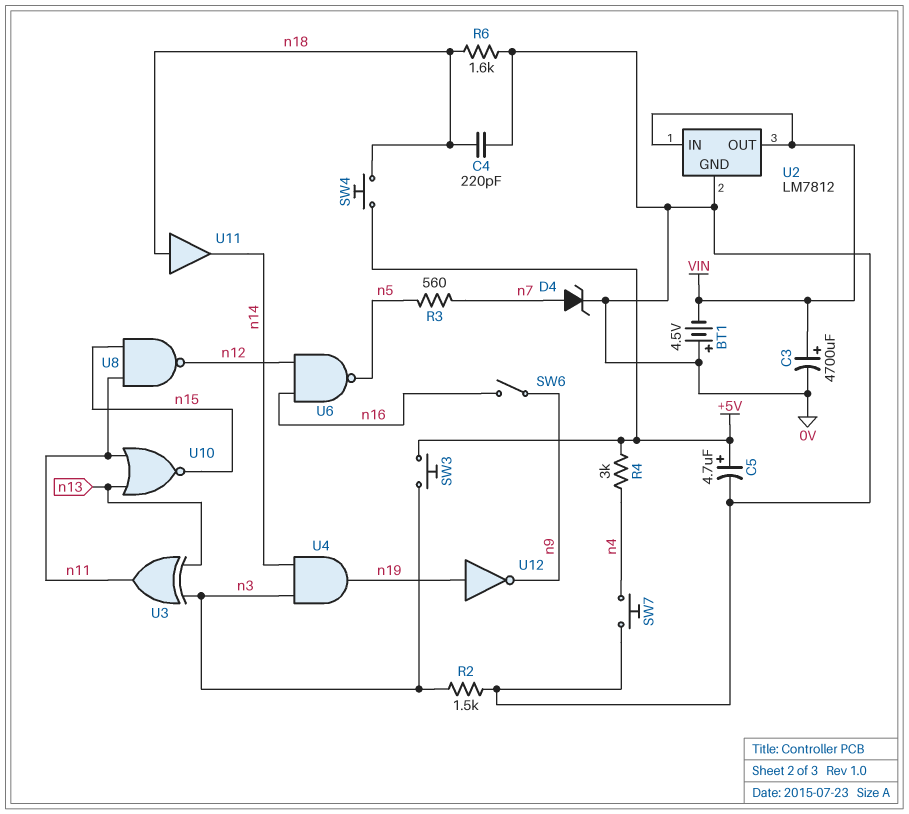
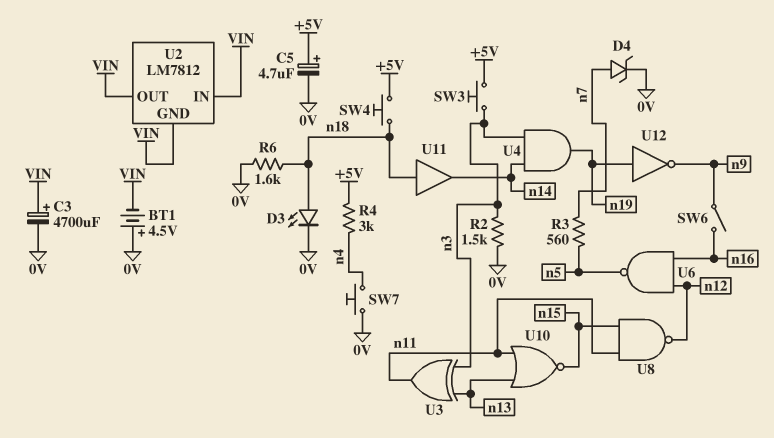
C4: 220pF (0V, n18) -> none
D3: none -> LED (A n18, K 0V)
U2 pin GND: 0V -> VIN

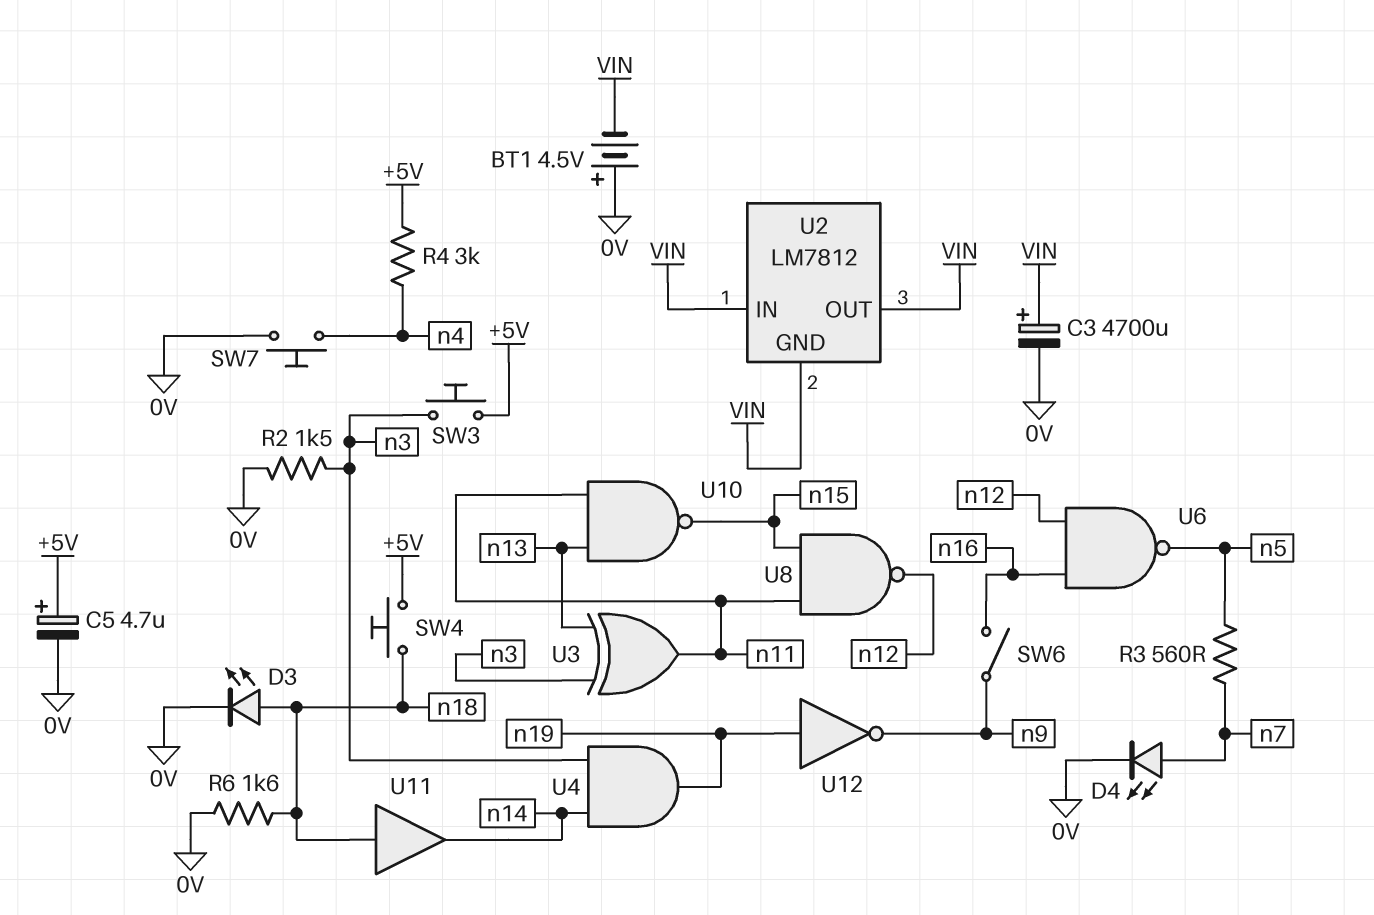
D4: zener (A n7, K 0V) -> LED (A n7, K 0V)
U10: NOR (in n11, in n13, out n15) -> NAND (in n11, in n13, out n15)

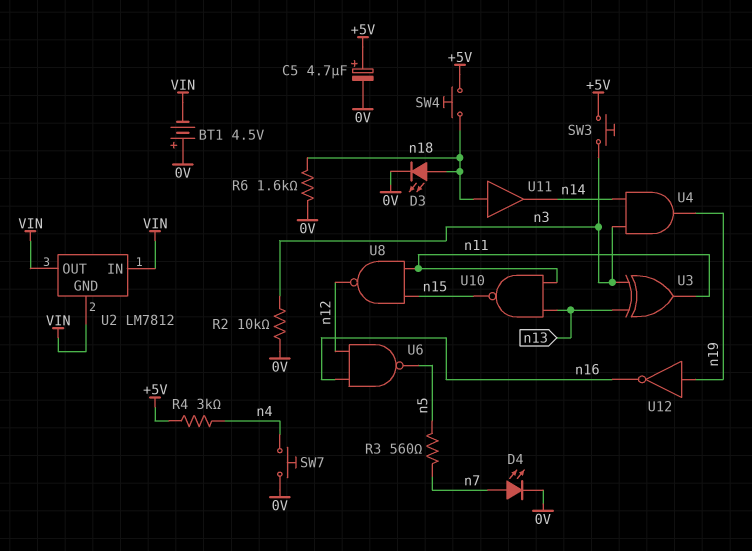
C3: 4700uF (plus VIN, minus 0V) -> none
R2: 1.5k (0V, n3) -> 10k (0V, n3)
SW6: switch (n9, n16) -> none
U12: NOT (in n19, out n9) -> NOT (in n19, out n16)

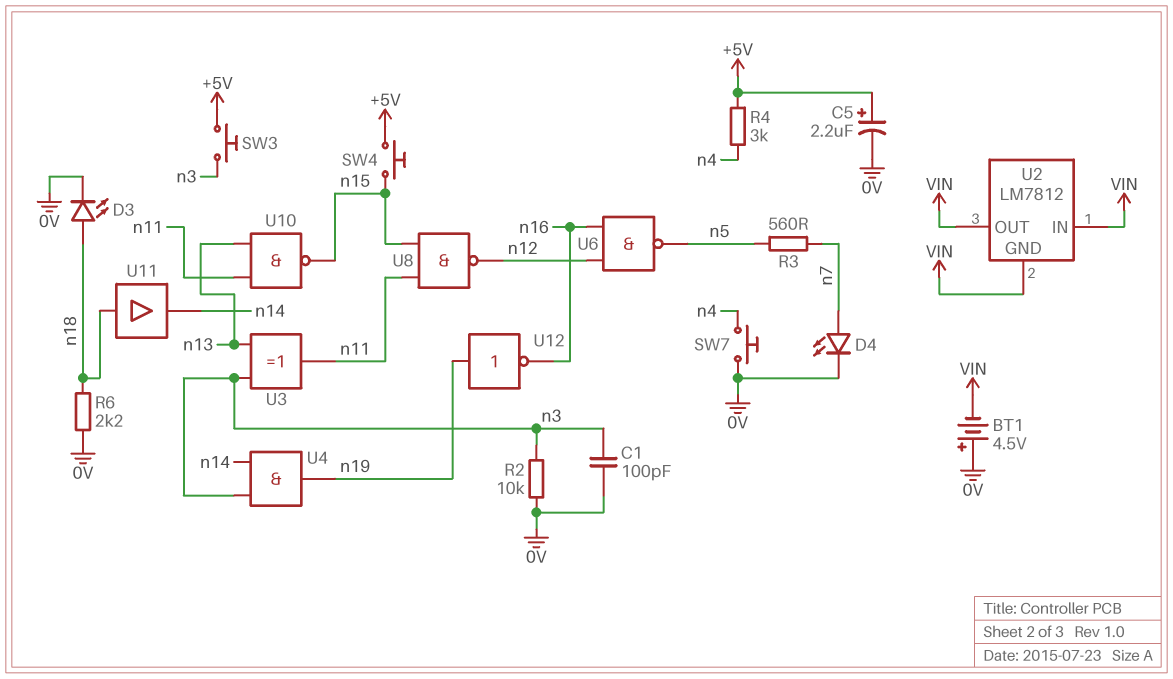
C1: none -> 100pF (0V, n3)
C5: 4.7uF (plus +5V, minus 0V) -> 2.2uF (plus +5V, minus 0V)
R6: 1.6k (0V, n18) -> 2.2k (0V, n18)
SW4: button (+5V, n18) -> button (+5V, n15)

